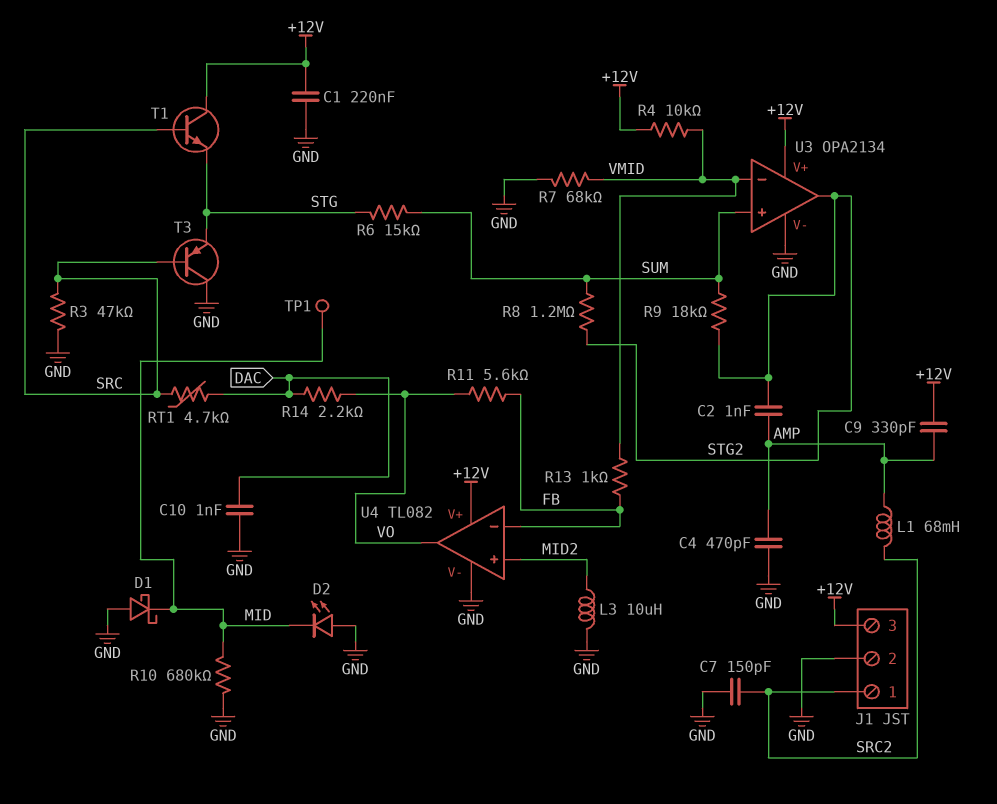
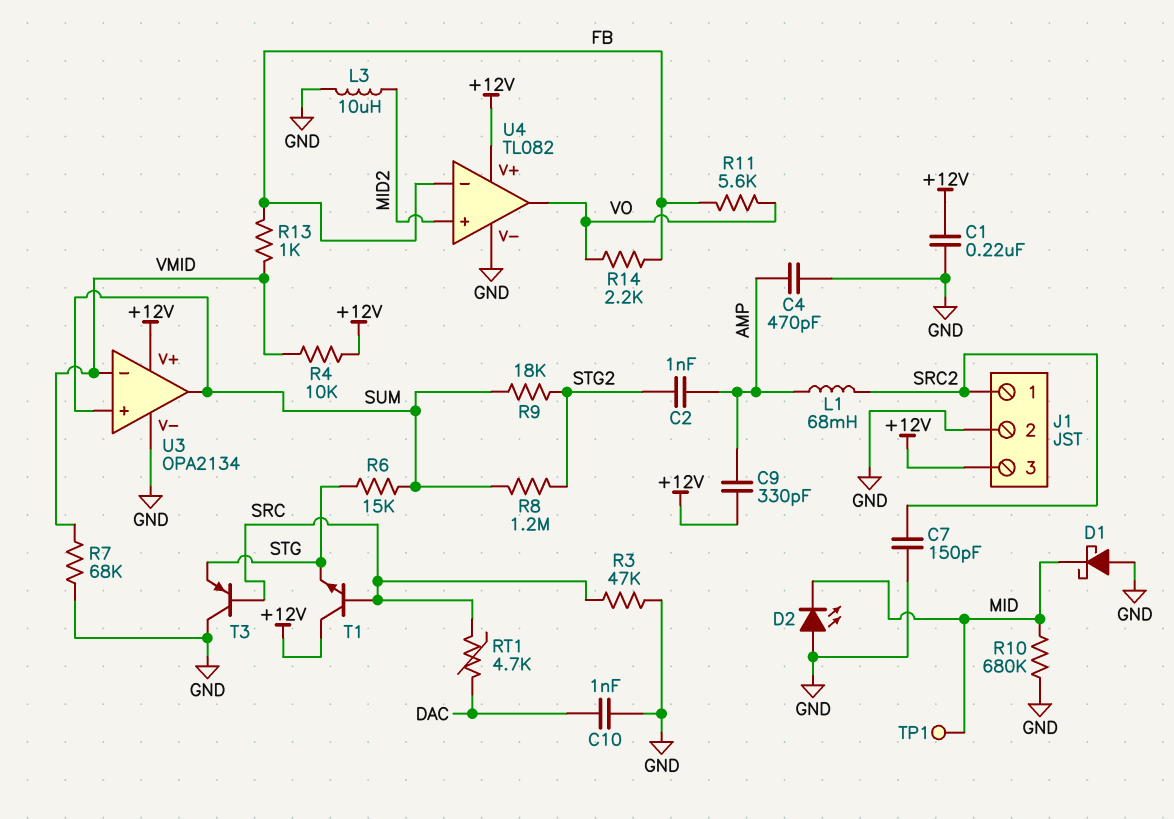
R14: 2.2k (DAC, VO) -> 2.2k (FB, VO)
U3 pin out: STG2 -> SUM

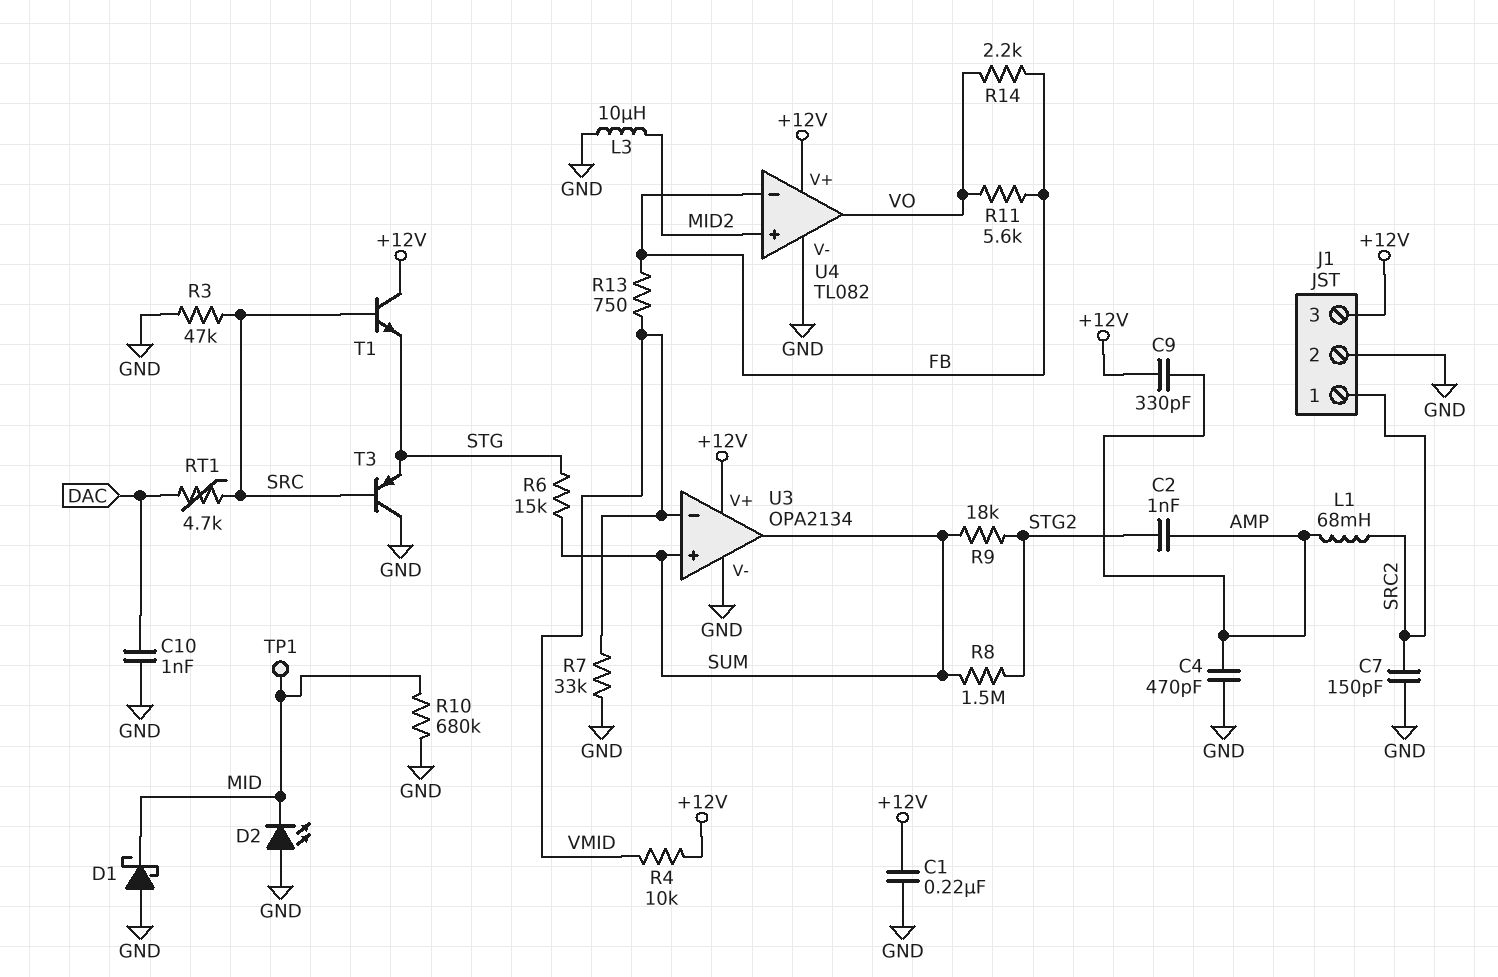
R7: 68k (GND, VMID) -> 33k (GND, VMID)
R8: 1.2M (STG2, SUM) -> 1.5M (STG2, SUM)
R13: 1k (FB, VMID) -> 750 (FB, VMID)

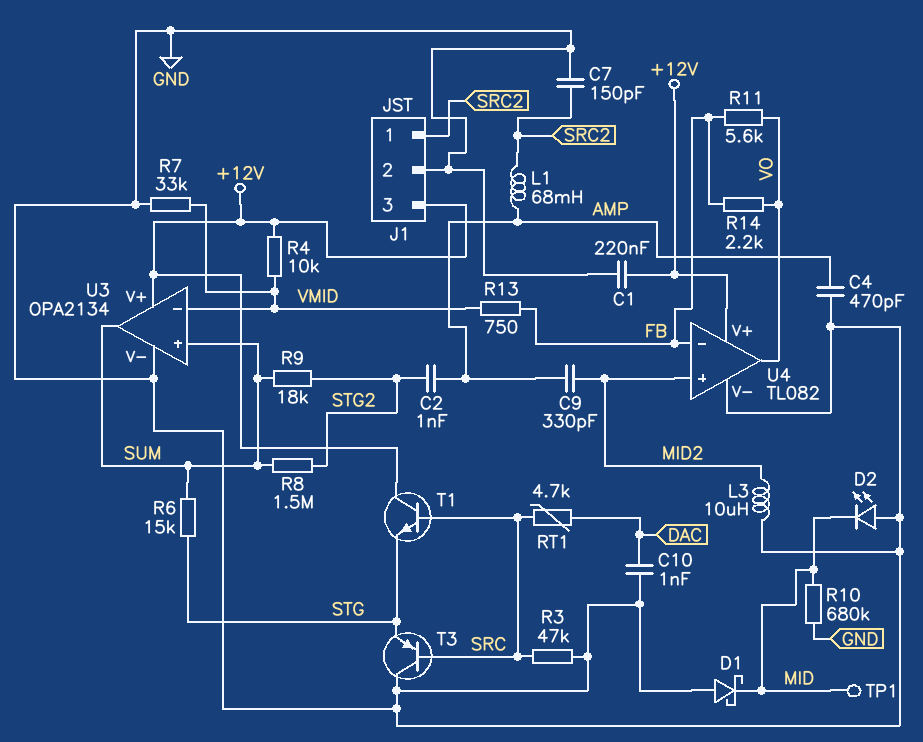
C9: 330pF (+12V, AMP) -> 330pF (AMP, MID2)

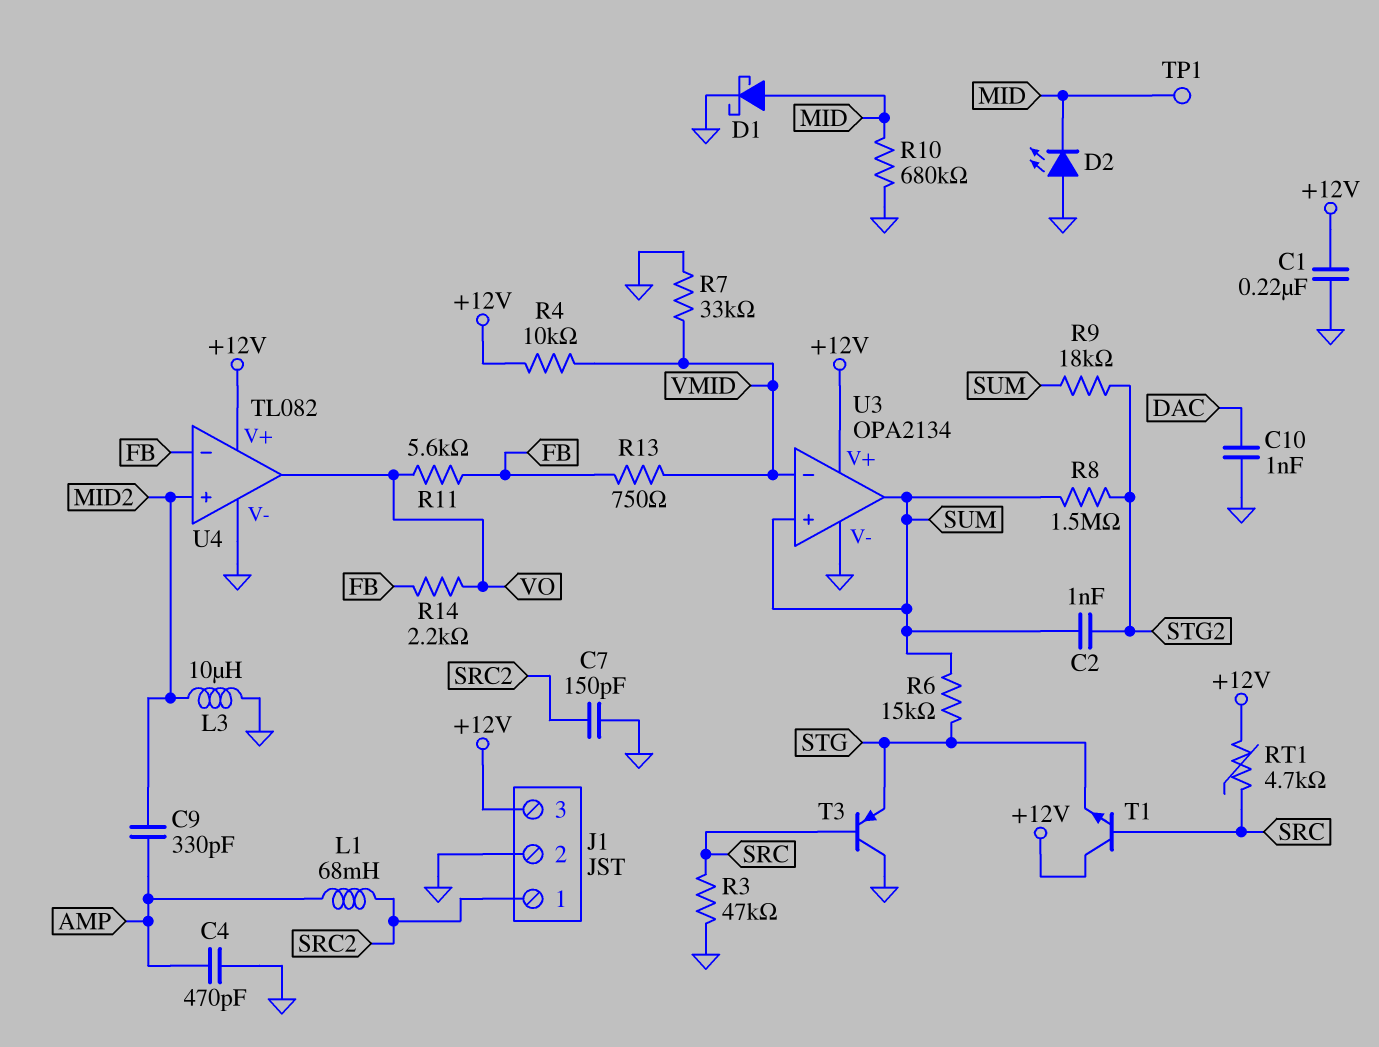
C2: 1nF (AMP, STG2) -> 1nF (STG2, SUM)
D1: schottky (A GND, K MID) -> schottky (A MID, K GND)
RT1: 4.7k (DAC, SRC) -> 4.7k (+12V, SRC)

